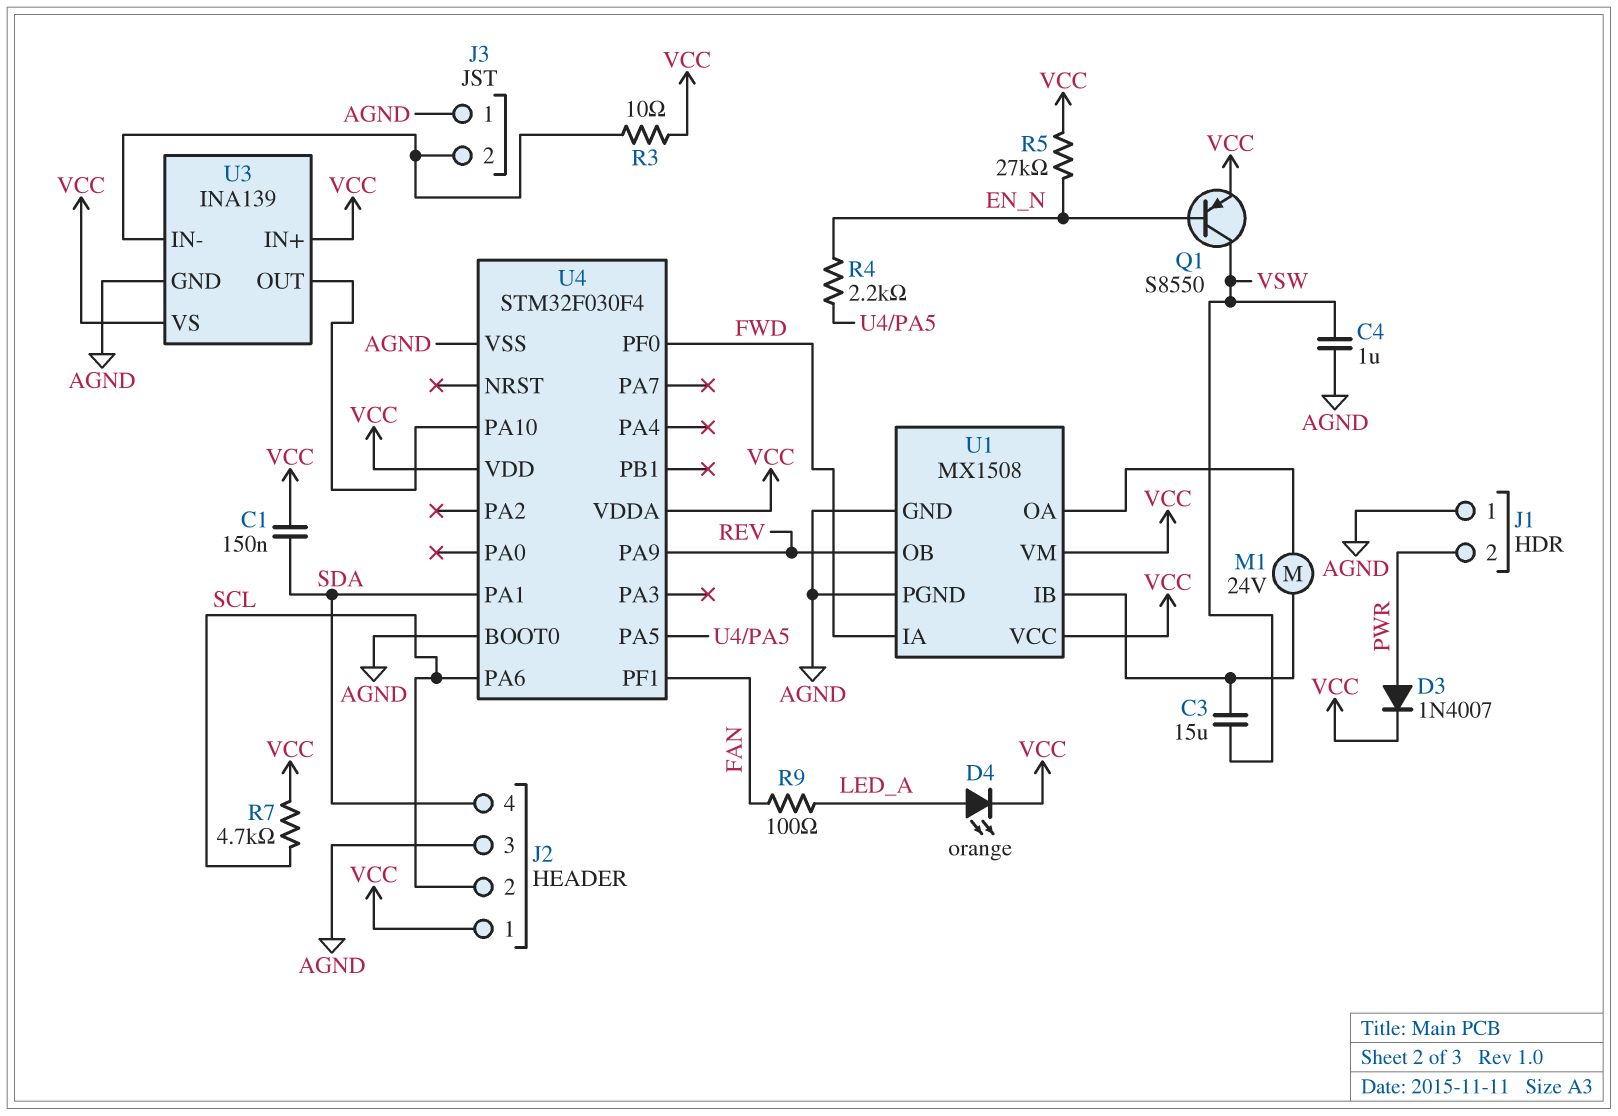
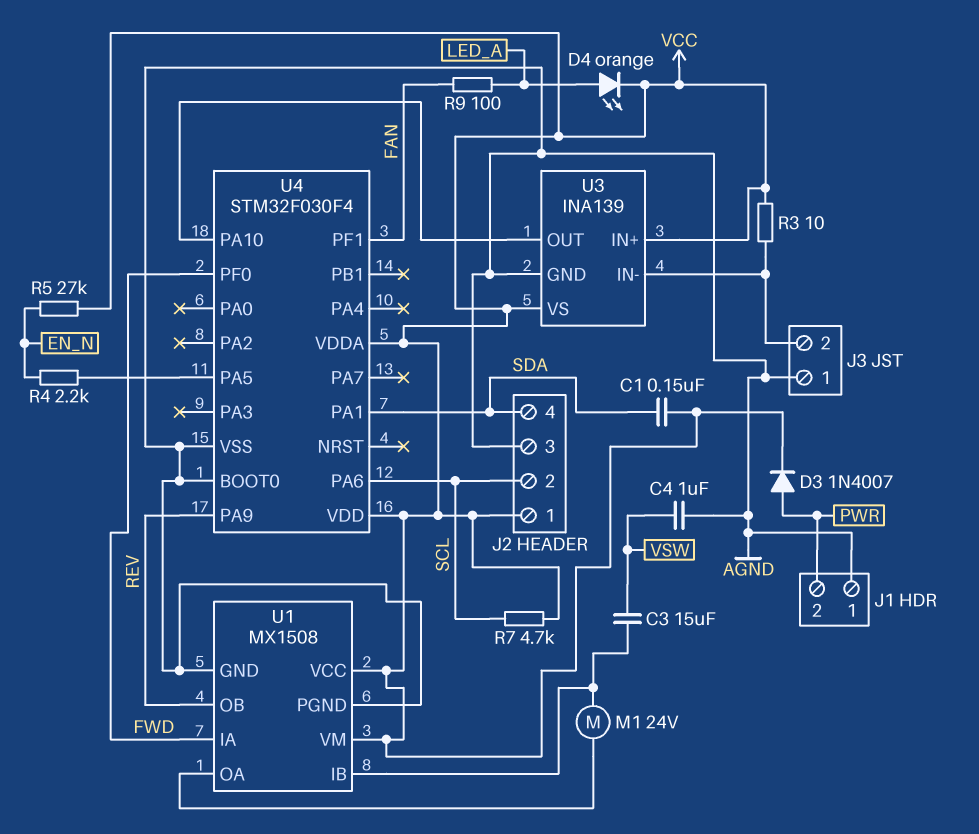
Q1: PNP S8550 (B EN_N, C VSW, E VCC) -> none

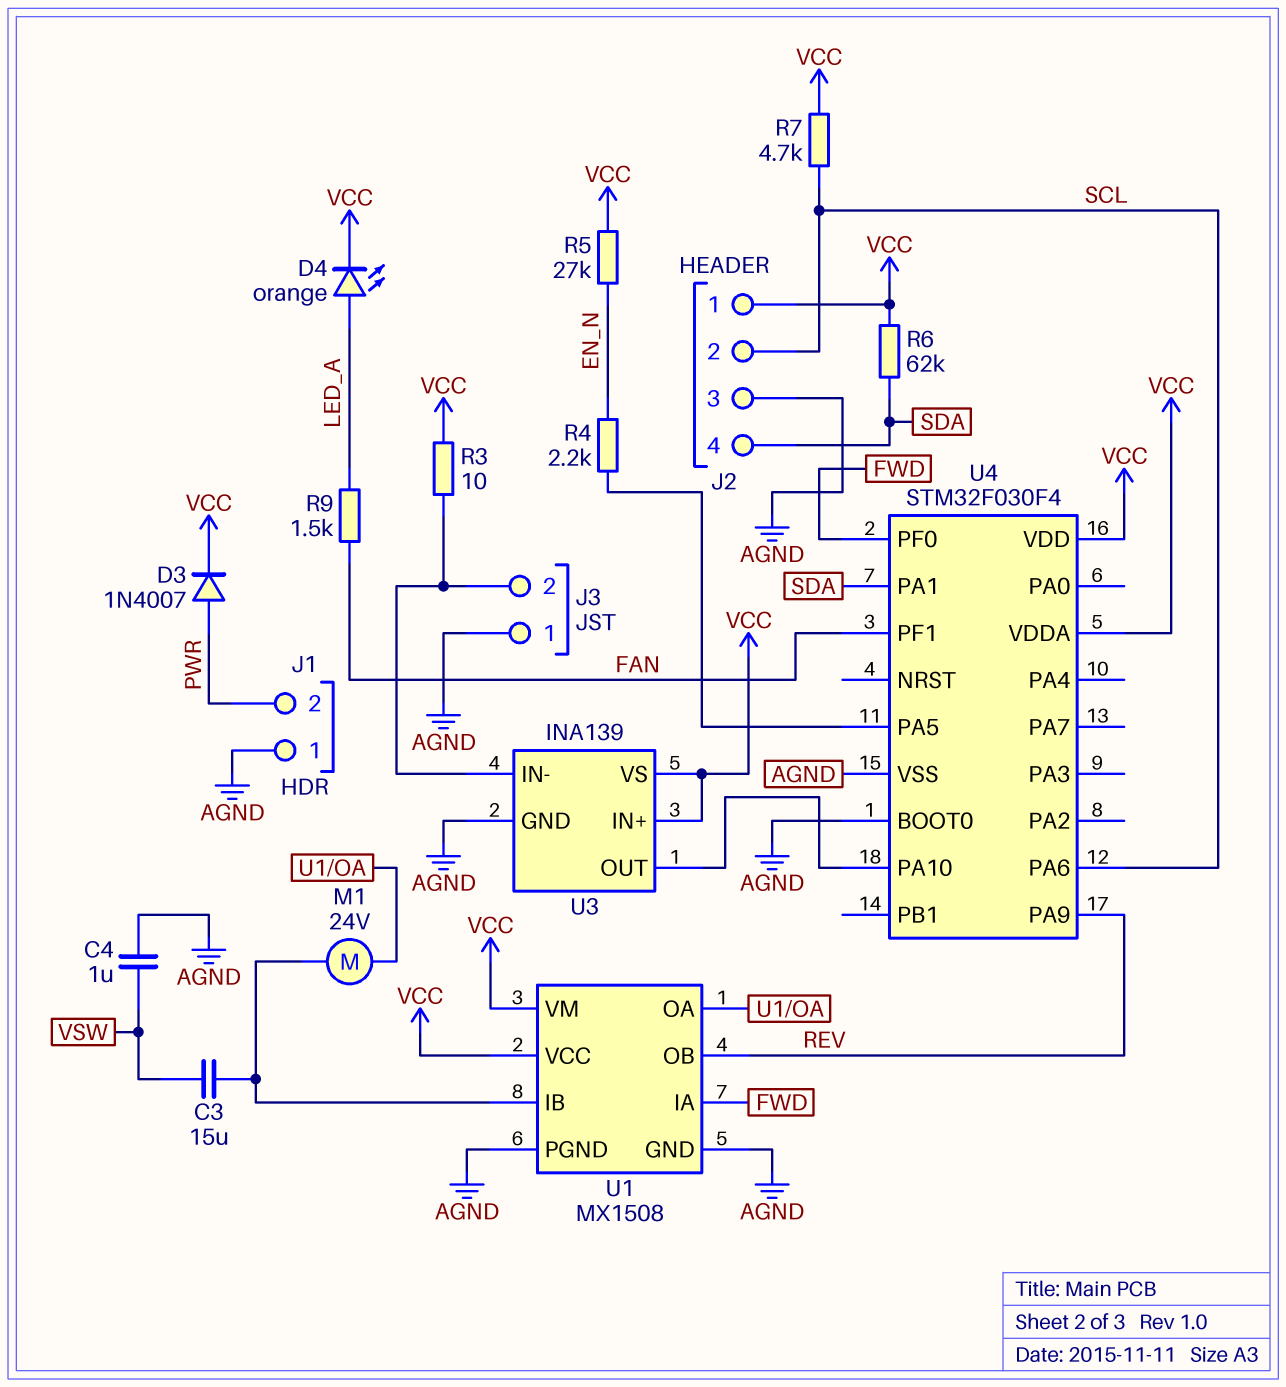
C1: 150nF (SDA, VCC) -> none
R6: none -> 62k (SDA, VCC)
R9: 100 (FAN, LED_A) -> 1.5k (FAN, LED_A)

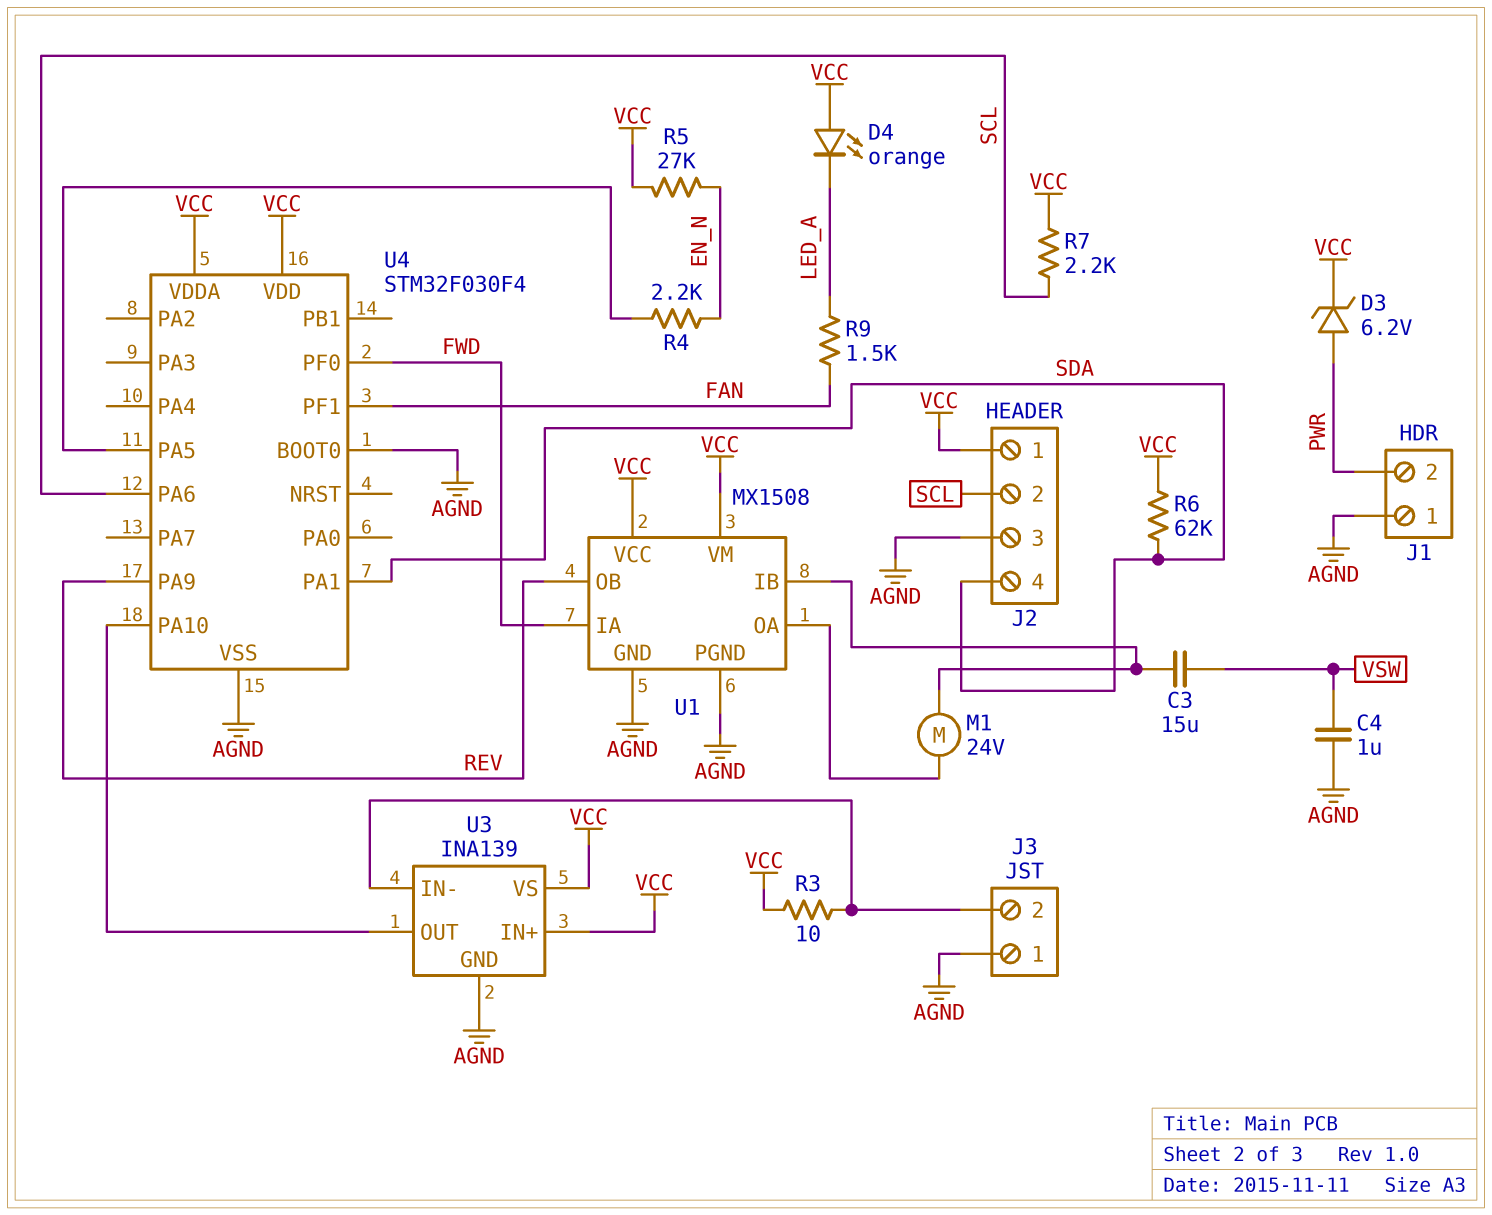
D3: diode 1N4007 (A PWR, K VCC) -> zener 6.2V (A PWR, K VCC)
D4: LED orange (A LED_A, K VCC) -> LED orange (A VCC, K LED_A)
R7: 4.7k (SCL, VCC) -> 2.2k (SCL, VCC)

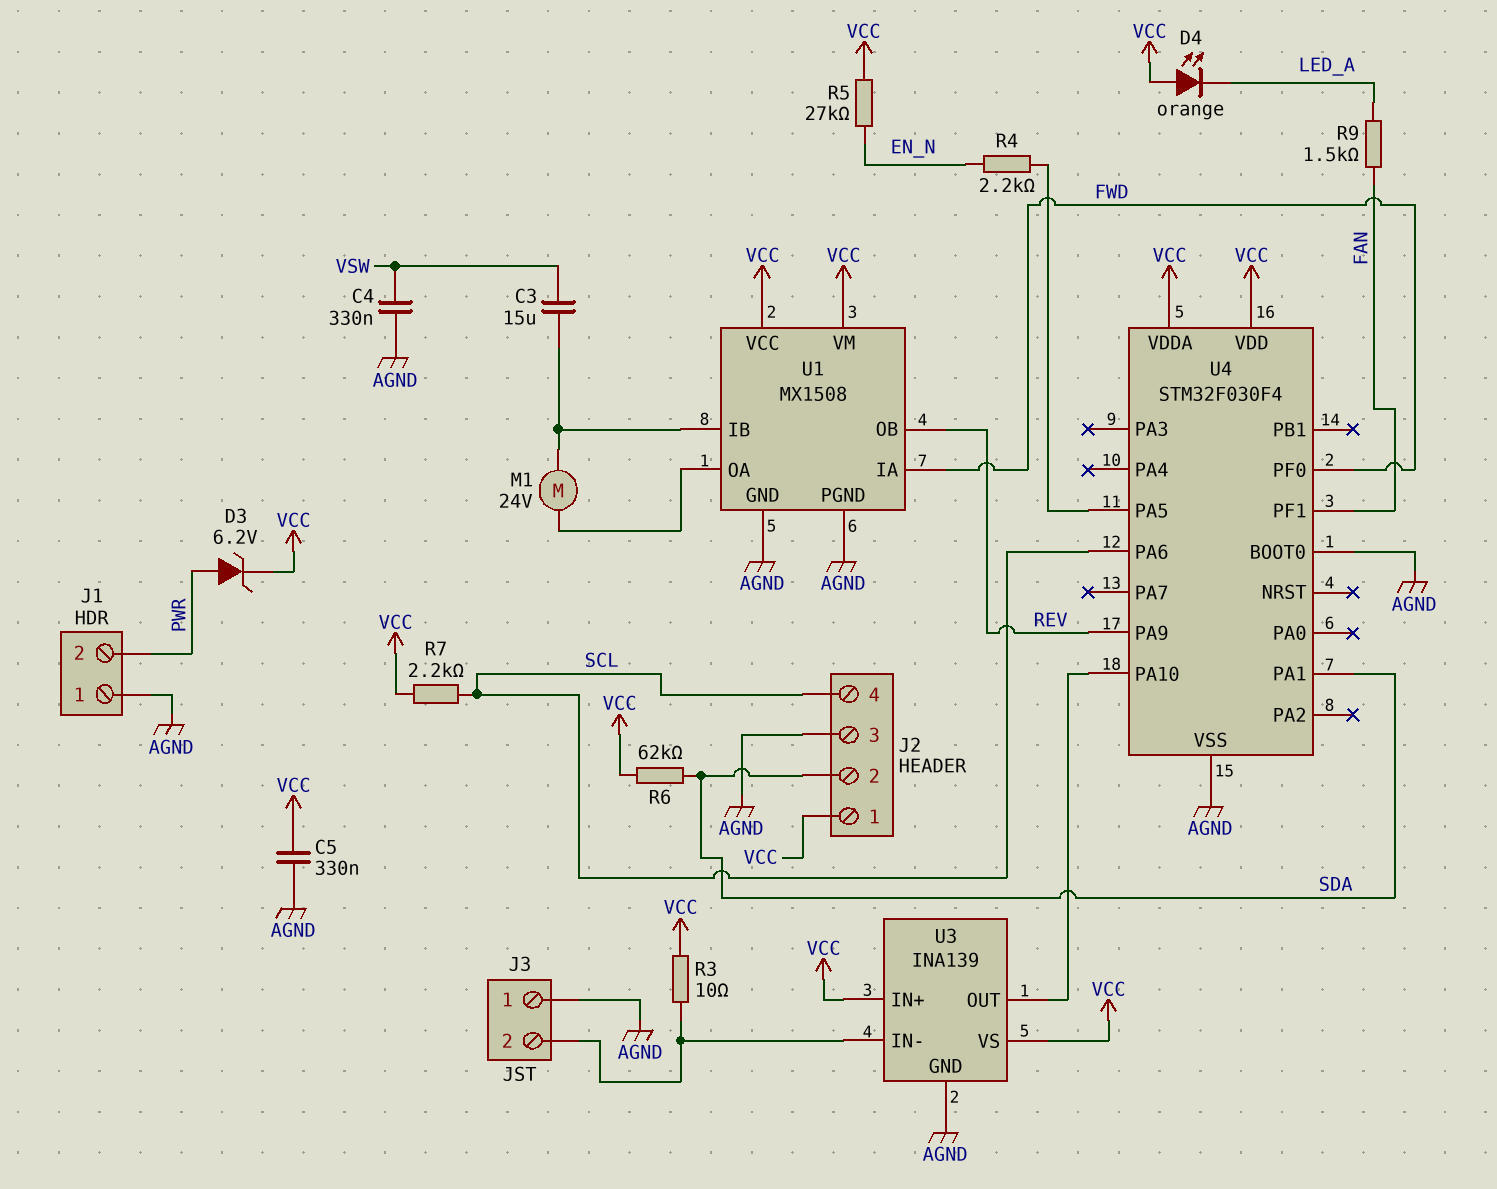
C4: 1uF (AGND, VSW) -> 330nF (AGND, VSW)
C5: none -> 330nF (AGND, VCC)
J2 pin 2: SCL -> SDA
J2 pin 4: SDA -> SCL

